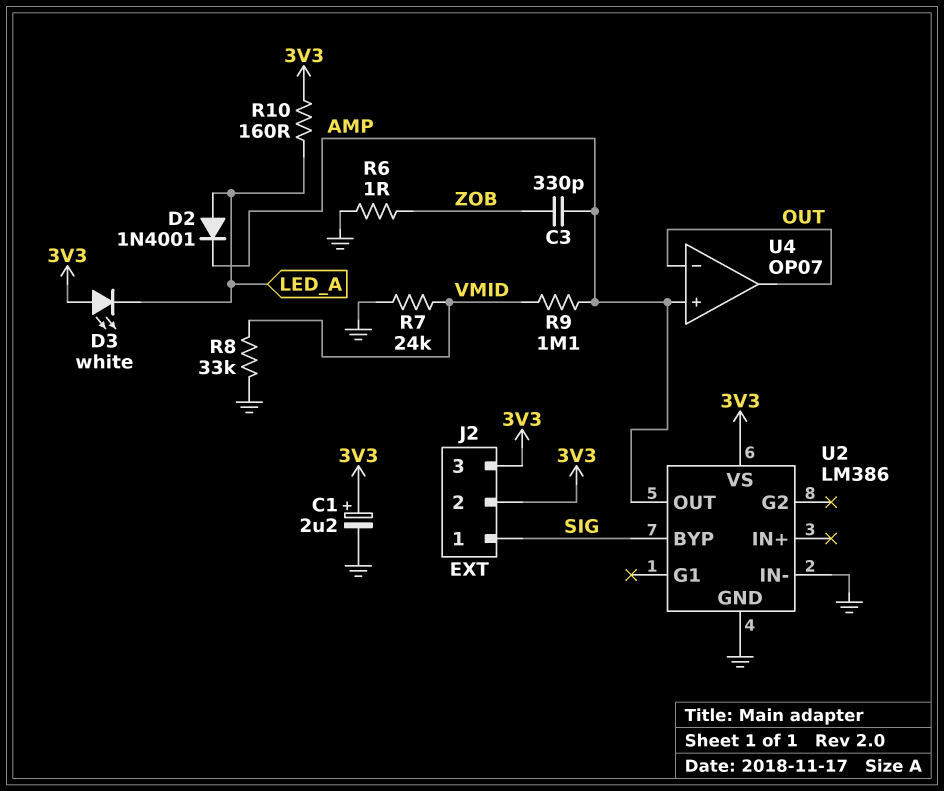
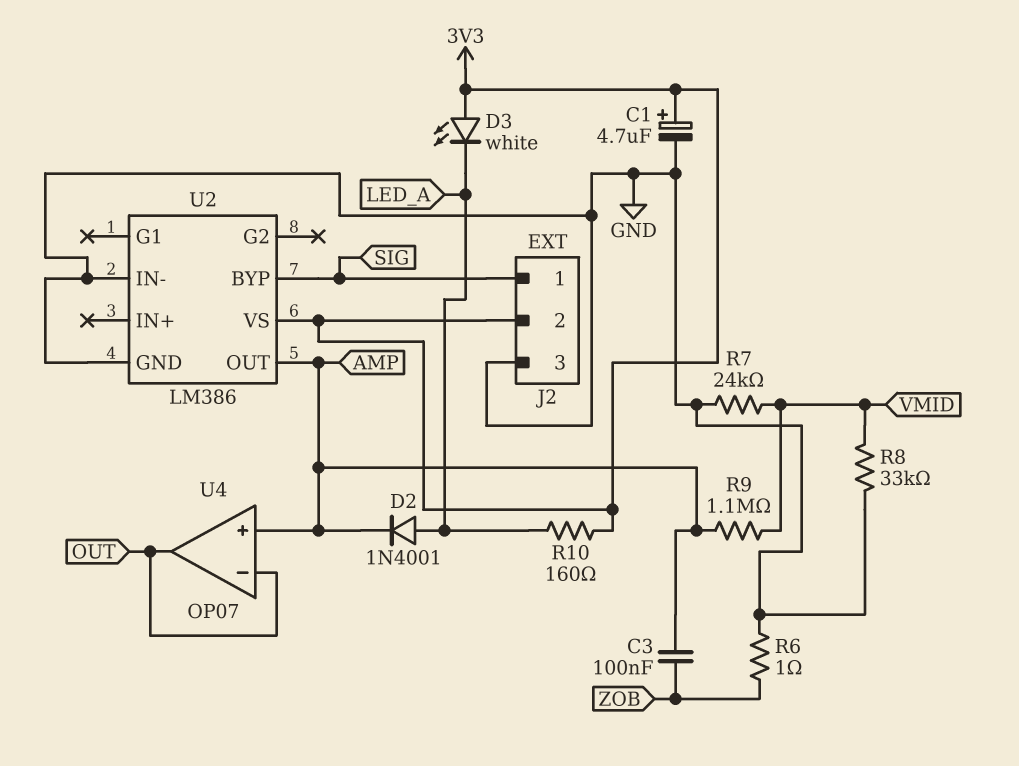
C1: 2.2uF (plus 3V3, minus GND) -> 4.7uF (plus 3V3, minus GND)
C3: 330pF (AMP, ZOB) -> 100nF (AMP, ZOB)
J2 pin 3: 3V3 -> GND

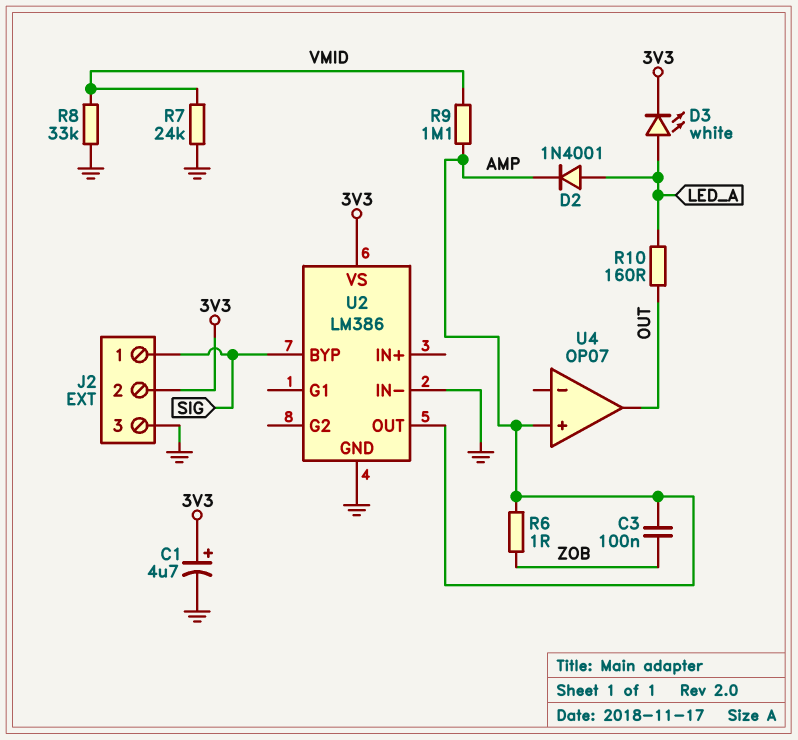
D3: LED white (A 3V3, K LED_A) -> LED white (A LED_A, K 3V3)
R6: 1 (GND, ZOB) -> 1 (AMP, ZOB)
R10: 160 (3V3, LED_A) -> 160 (LED_A, OUT)
U4 pin in-: OUT -> none

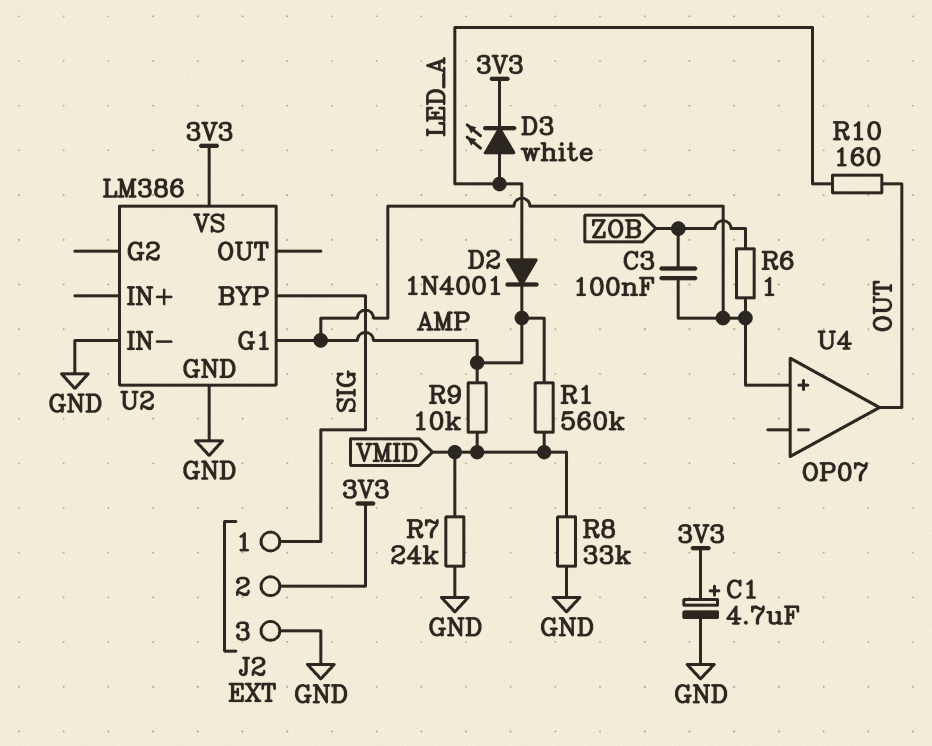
R1: none -> 560k (AMP, VMID)
R9: 1.1M (AMP, VMID) -> 10k (AMP, VMID)
U2 pin G1: none -> AMP
U2 pin OUT: AMP -> none

